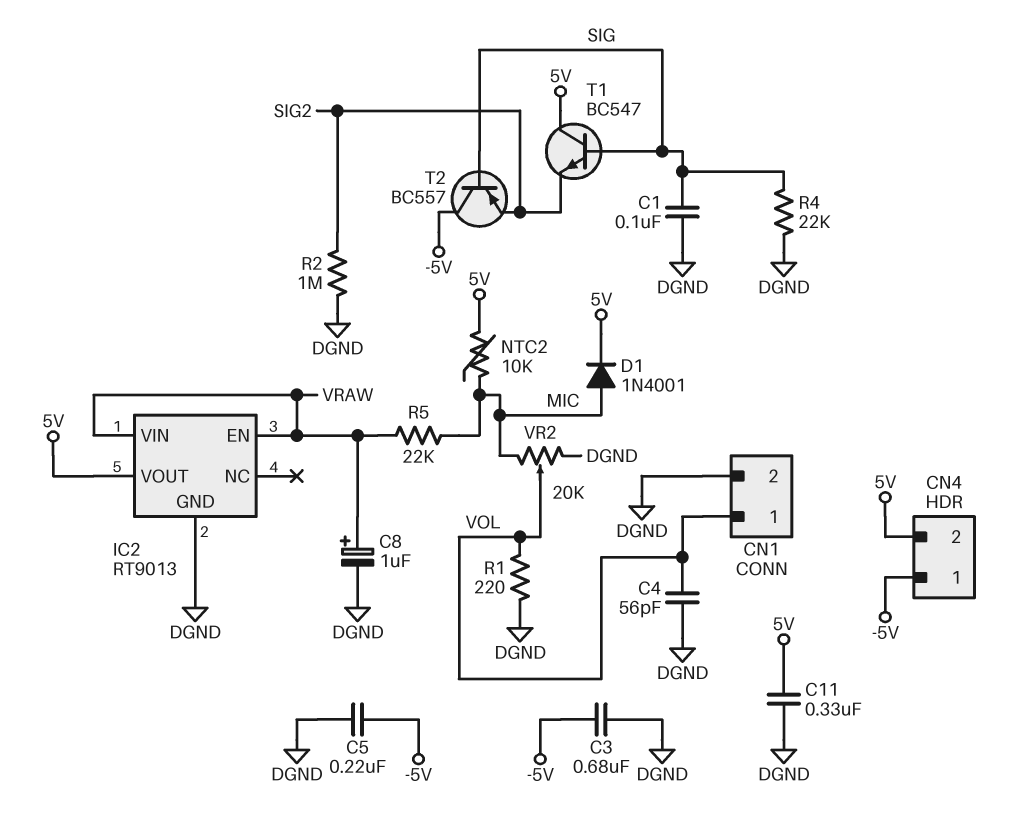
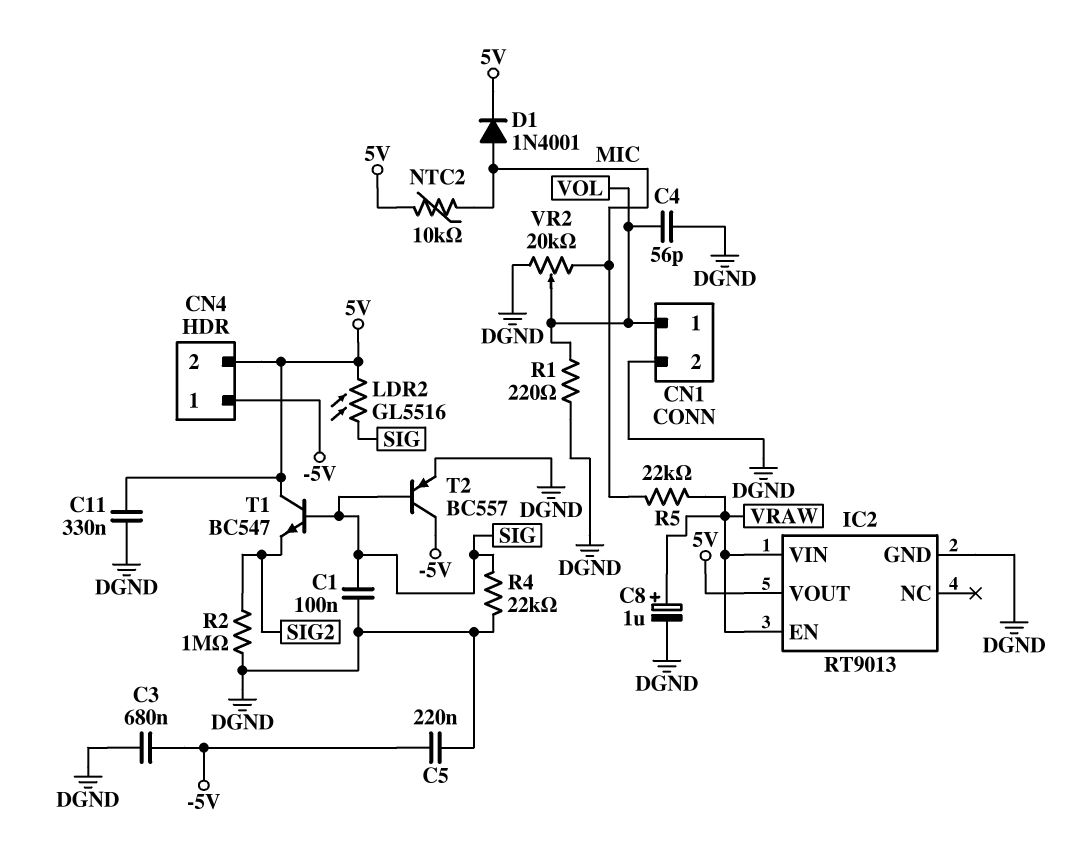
LDR2: none -> GL5516 (5V, SIG)
T2: PNP BC557 (B SIG, C -5V, E SIG2) -> PNP BC557 (B SIG, C -5V, E DGND)

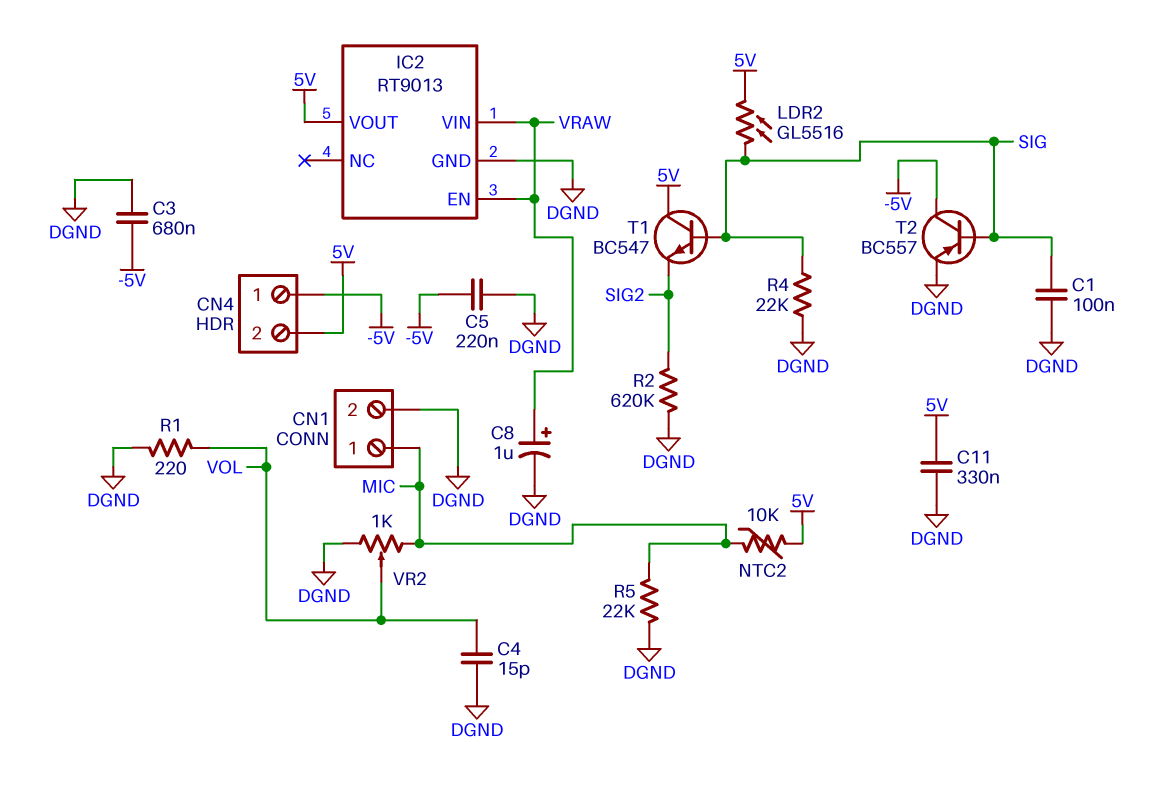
C4: 56pF (DGND, VOL) -> 15pF (DGND, VOL)
CN1 pin 1: VOL -> MIC
D1: diode 1N4001 (A MIC, K 5V) -> none
R2: 1M (DGND, SIG2) -> 620k (DGND, SIG2)
R5: 22k (MIC, VRAW) -> 22k (DGND, MIC)
VR2: 20k (DGND, MIC, wiper VOL) -> 1k (DGND, MIC, wiper VOL)

